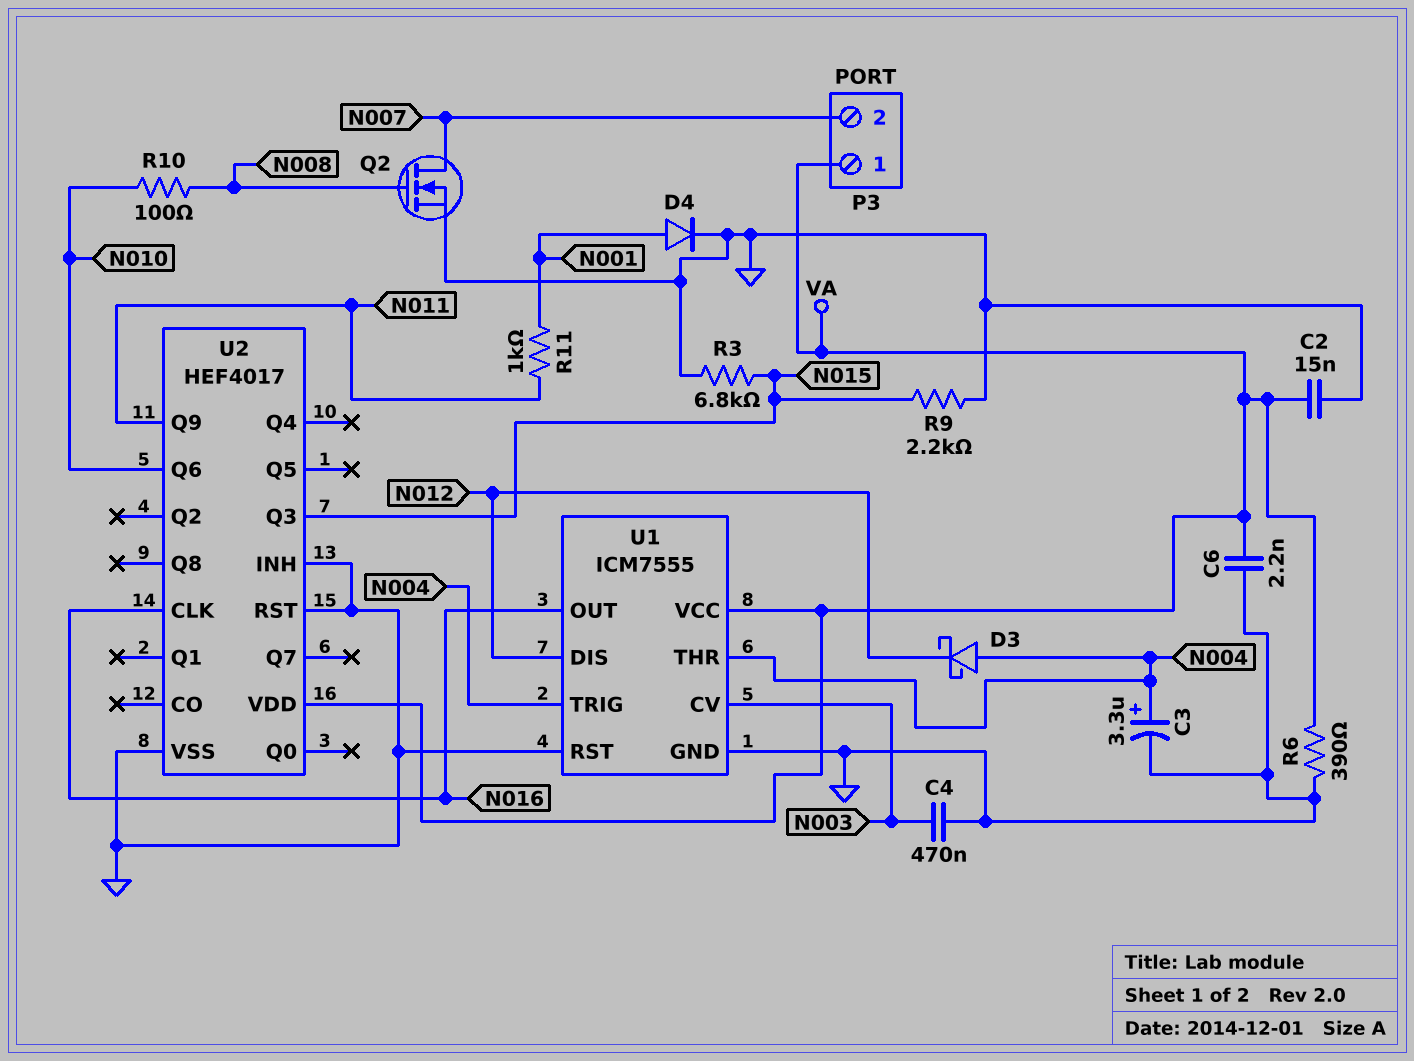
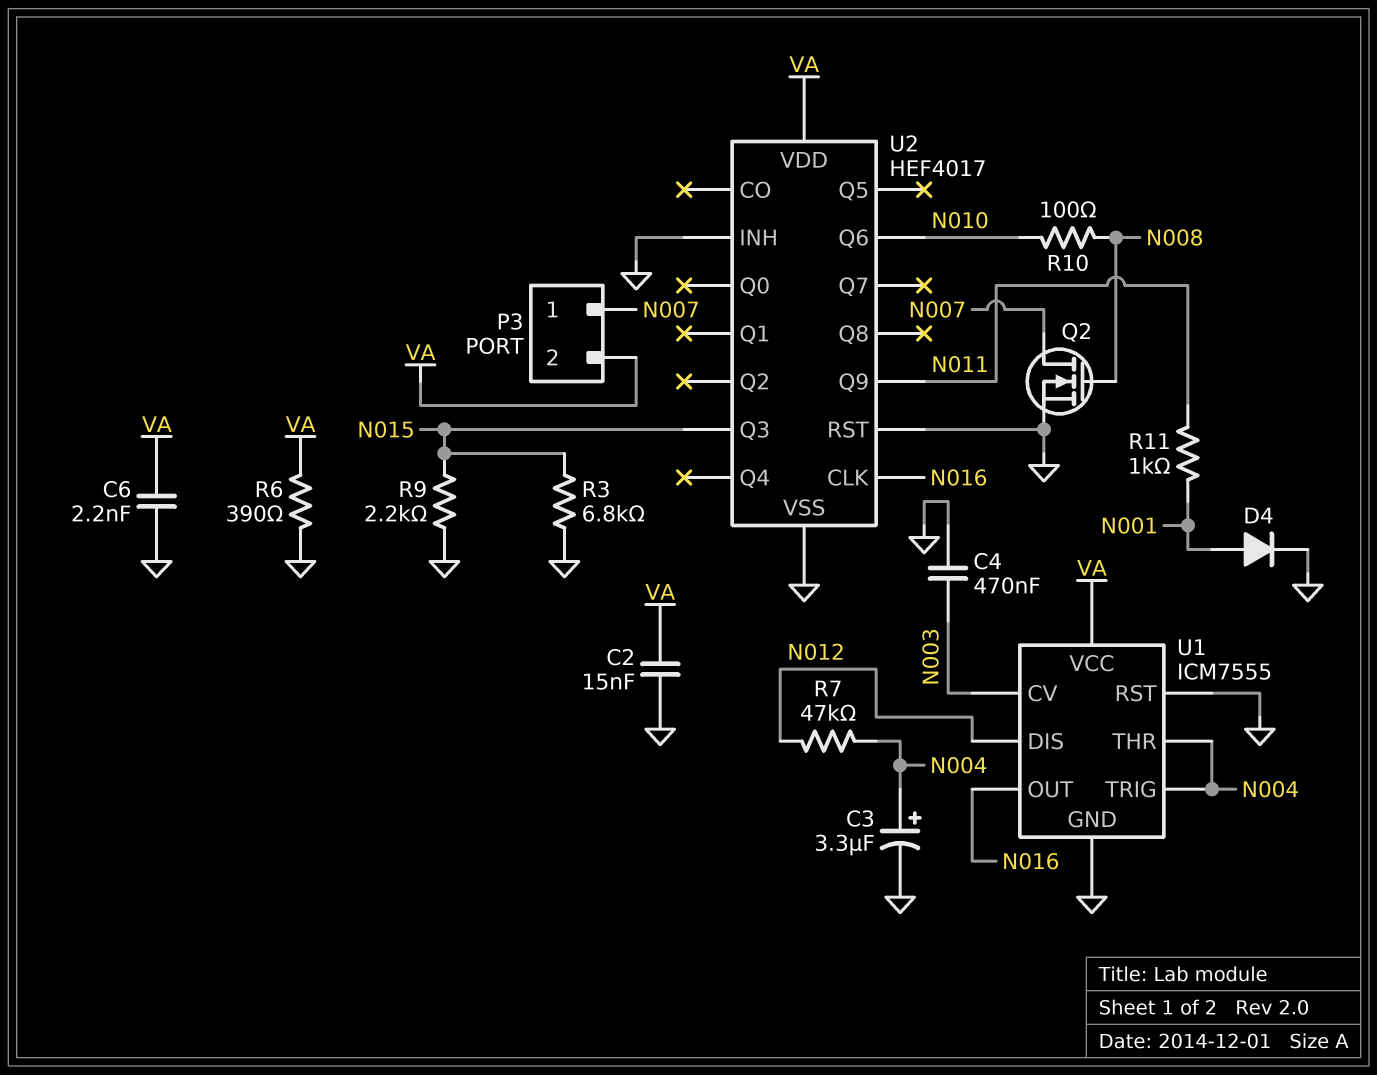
D3: schottky (A N004, K N012) -> none
P3 pin 1: VA -> N007
P3 pin 2: N007 -> VA
R7: none -> 47k (N004, N012)

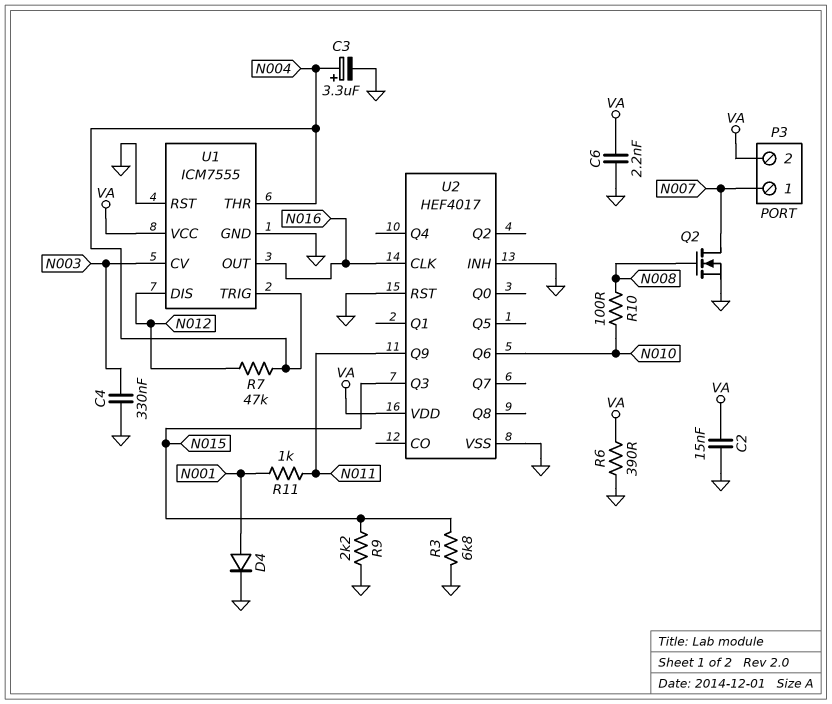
C4: 470nF (GND, N003) -> 330nF (GND, N003)

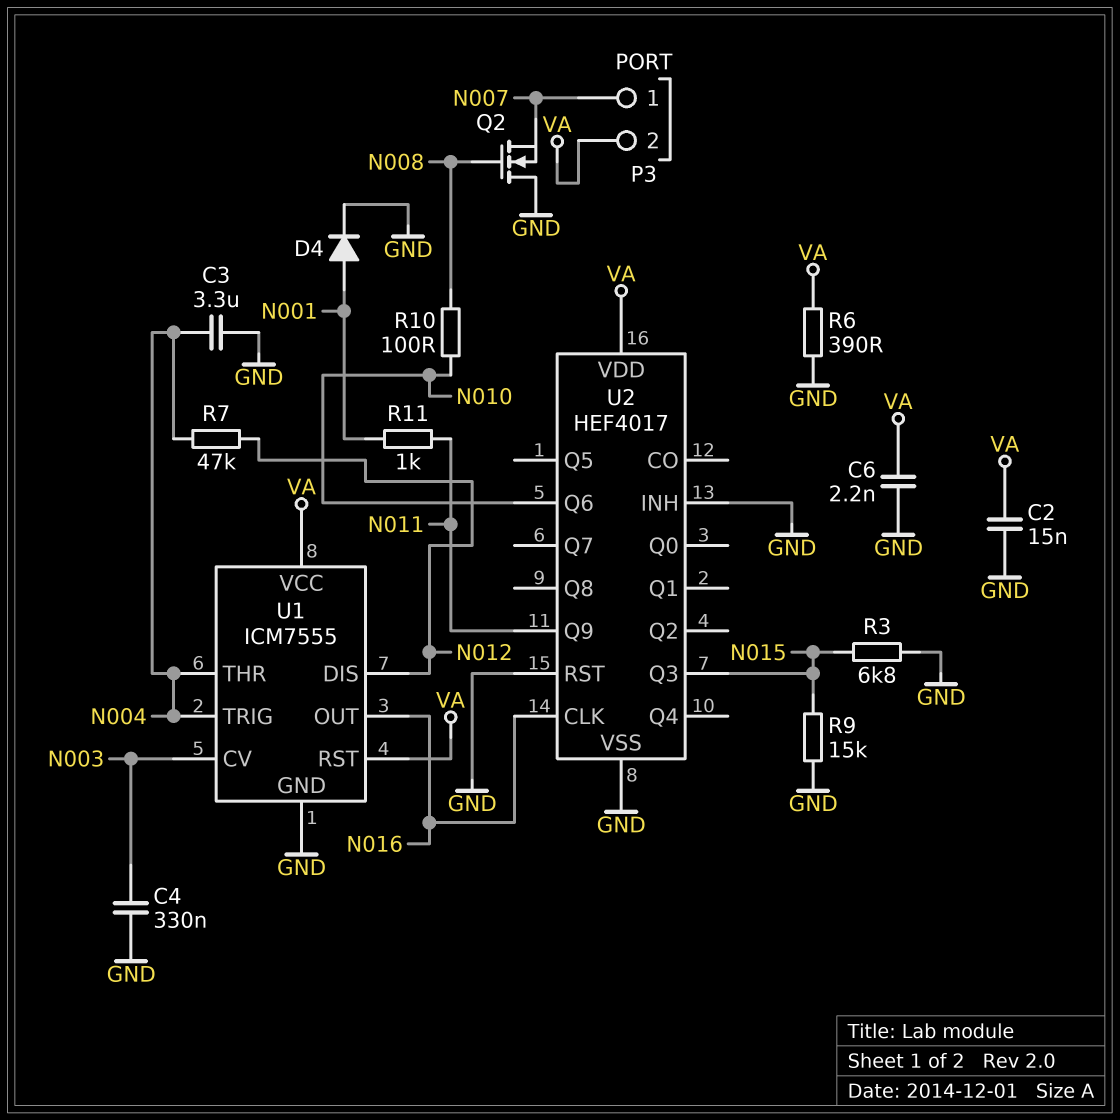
C3: 3.3uF (plus N004, minus GND) -> 3.3uF (GND, N004)
Q2: NMOS (G N008, D N007, S GND) -> NMOS (G N008, D GND, S N007)
R9: 2.2k (GND, N015) -> 15k (GND, N015)
U1 pin RST: GND -> VA

